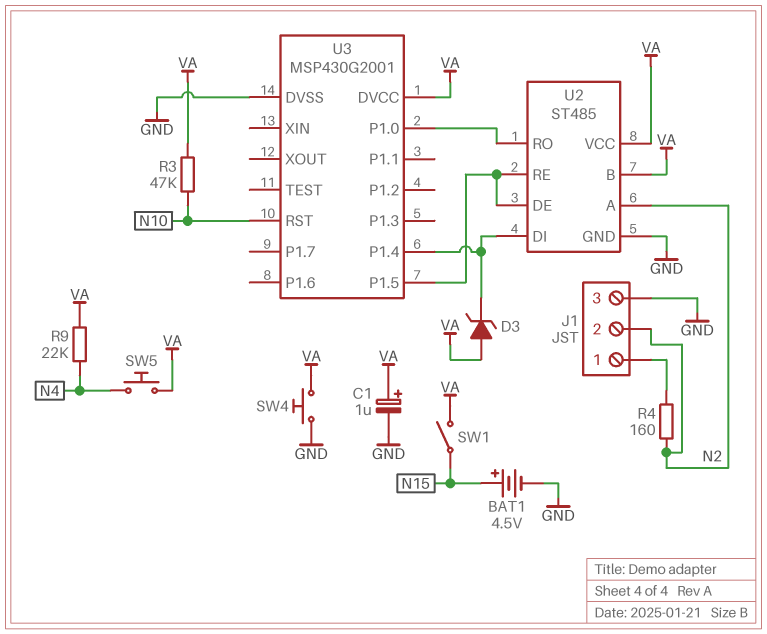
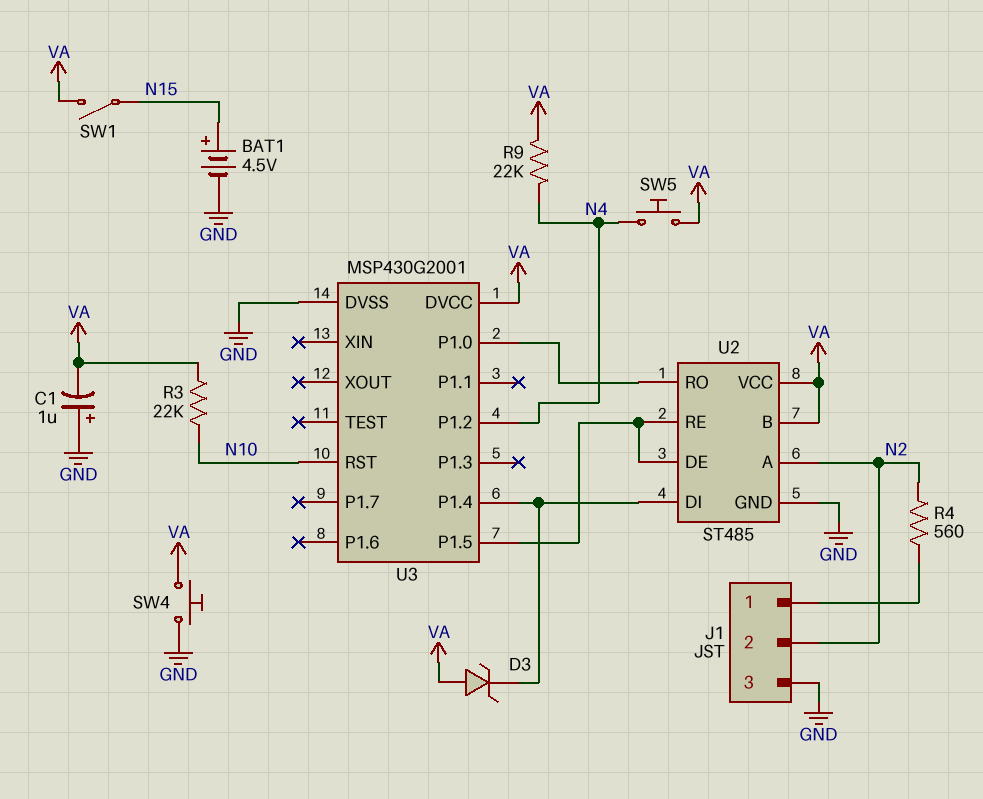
C1: 1uF (plus VA, minus GND) -> 1uF (plus GND, minus VA)
R3: 47k (N10, VA) -> 22k (N10, VA)
R4: 160 (J1/1, N2) -> 560 (J1/1, N2)
U3 pin P1.2: none -> N4

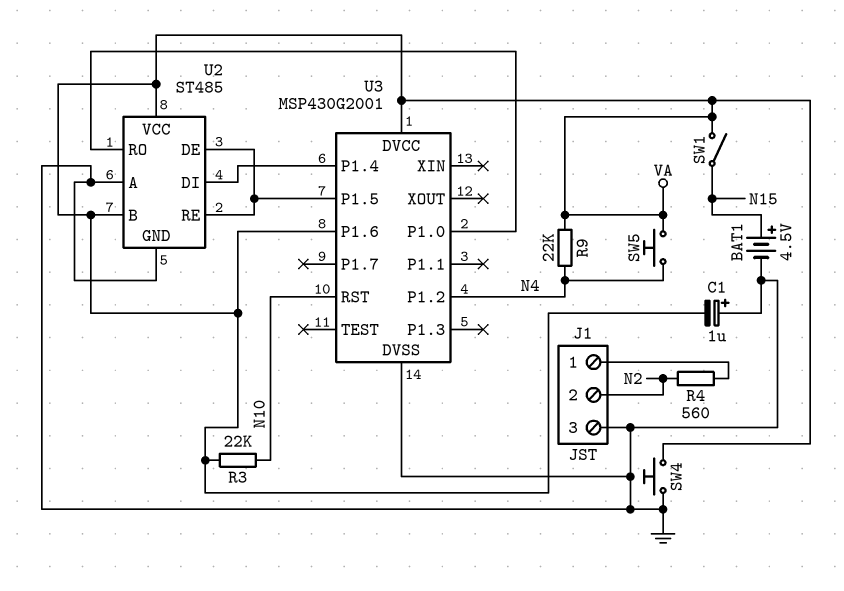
D3: zener (A VA, K U2/DI) -> none
U2 pin A: N2 -> GND
U3 pin P1.6: none -> VA

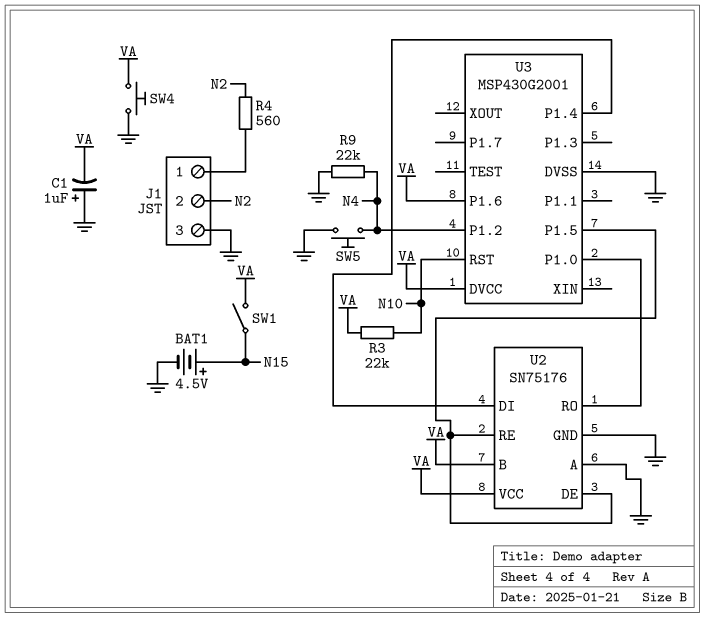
R9: 22k (N4, VA) -> 22k (GND, N4)
SW5: button (N4, VA) -> button (GND, N4)
U2: ST485 -> SN75176

